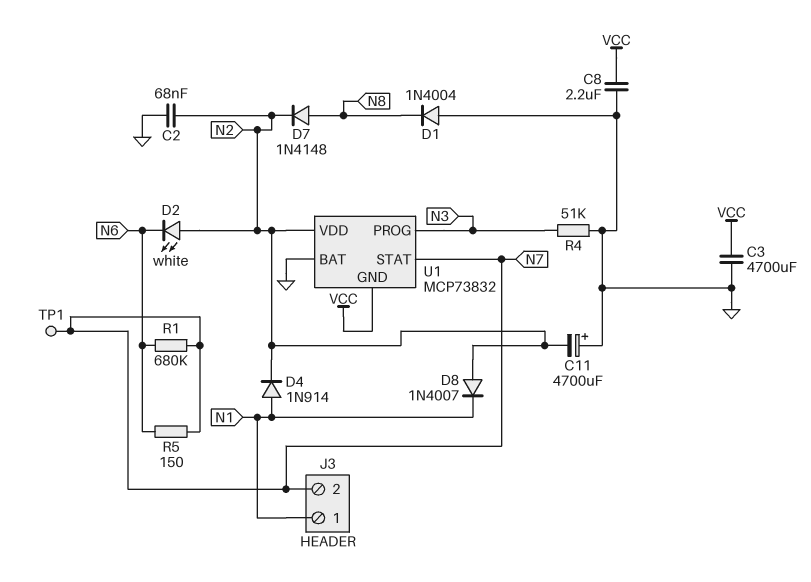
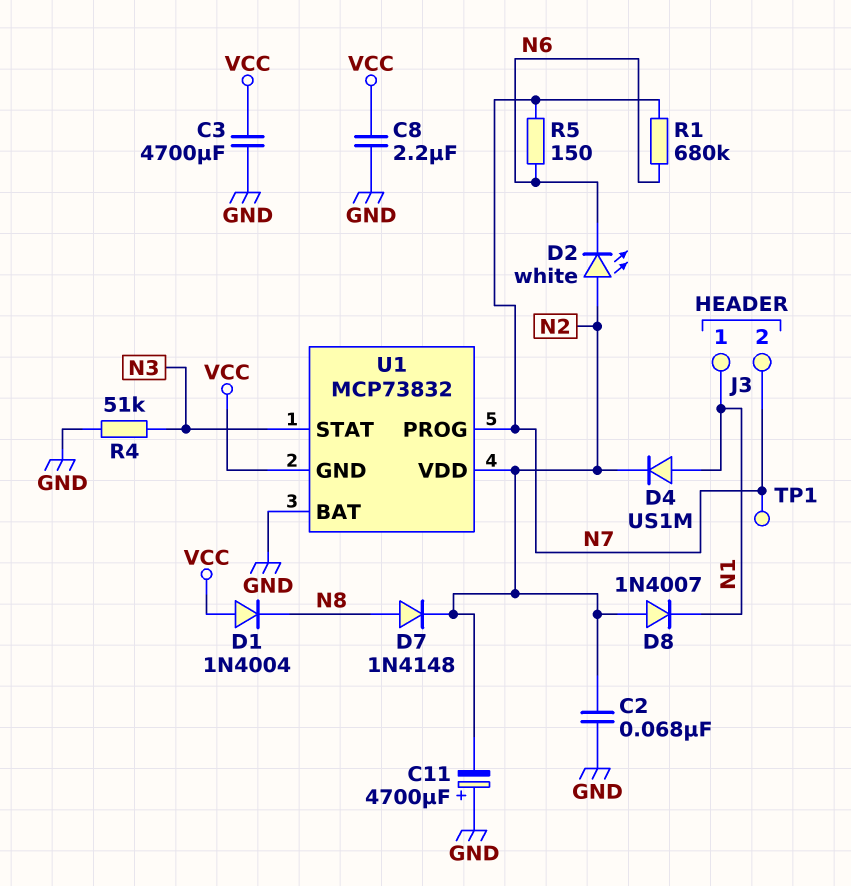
D1: diode 1N4004 (A GND, K N8) -> diode 1N4004 (A VCC, K N8)
D4: diode 1N914 (A N1, K N2) -> diode US1M (A N1, K N2)
U1 pin PROG: N3 -> N7
U1 pin STAT: N7 -> N3

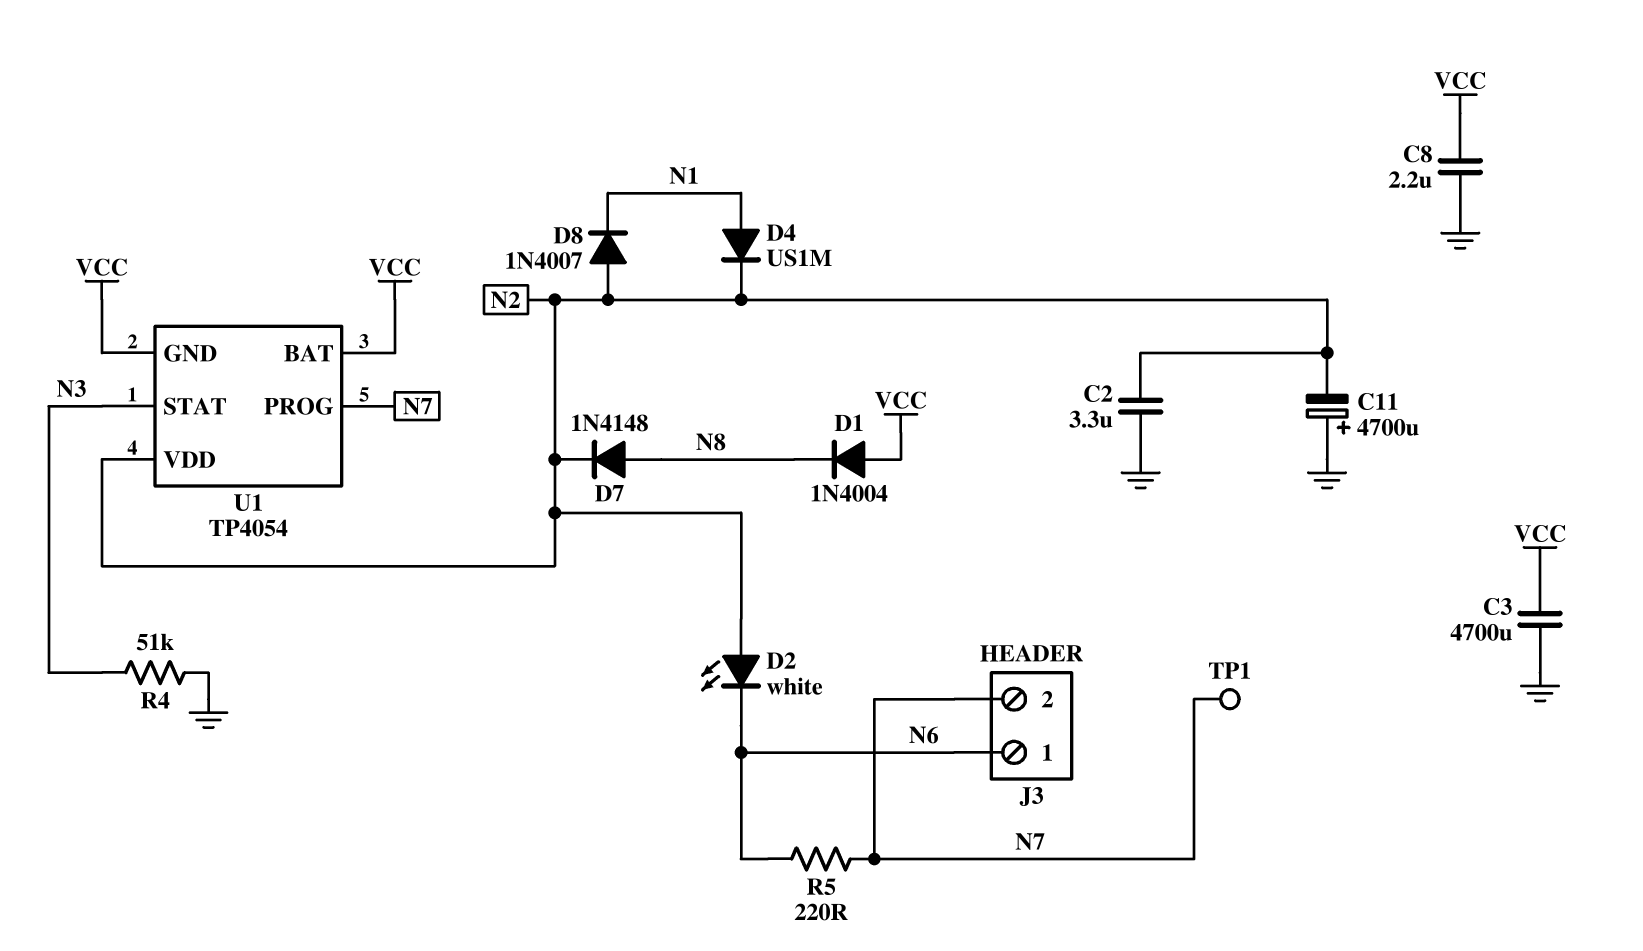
C2: 68nF (GND, N2) -> 3.3uF (GND, N2)
J3 pin 1: N1 -> N6
R1: 680k (N6, N7) -> none
R5: 150 (N6, N7) -> 220 (N6, N7)
U1: MCP73832 -> TP4054
U1 pin BAT: GND -> VCC

